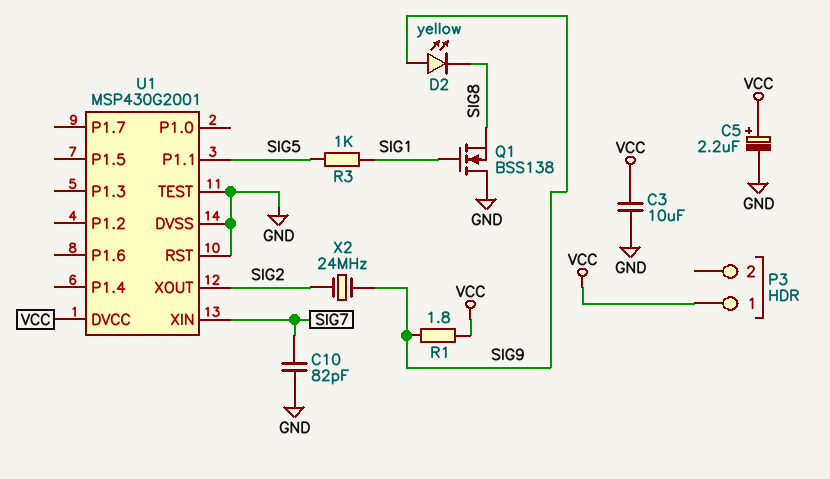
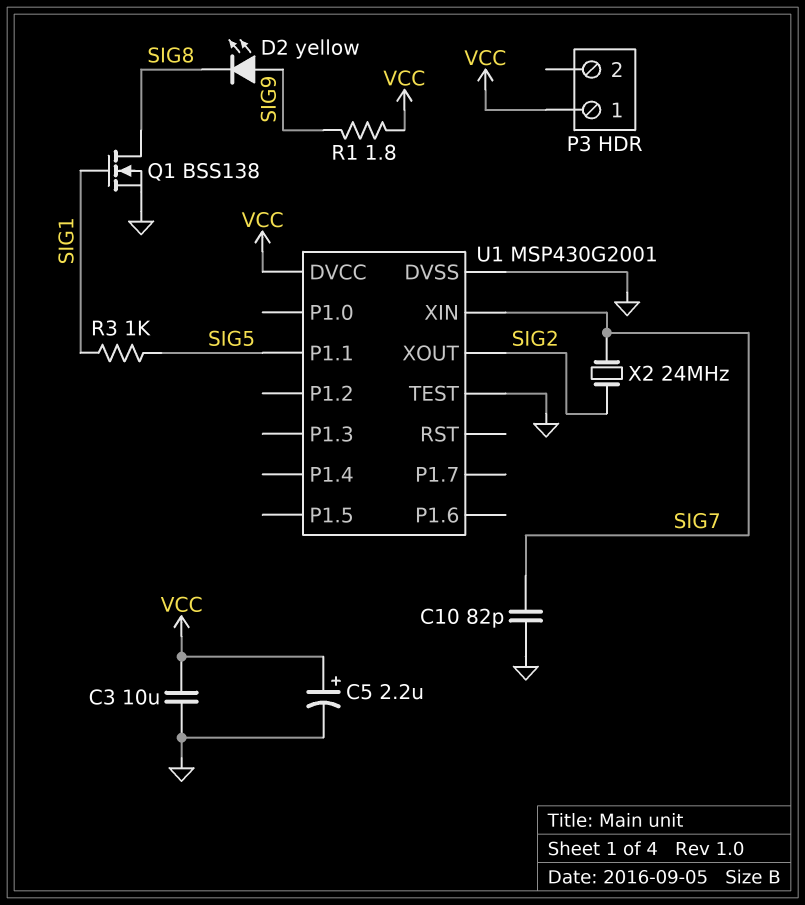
Q1: NMOS BSS138 (G SIG1, D GND, S SIG8) -> NMOS BSS138 (G SIG1, D SIG8, S GND)
U1 pin RST: GND -> none
X2: 24MHz (SIG2, SIG9) -> 24MHz (SIG2, SIG7)

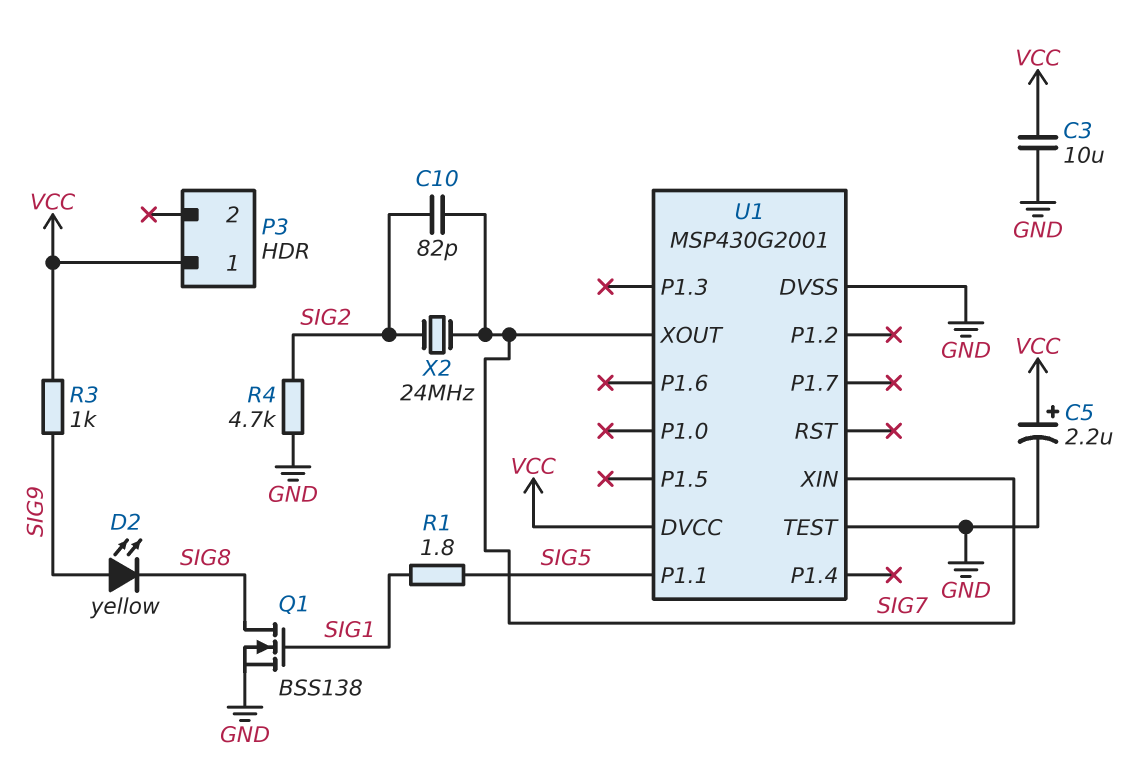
C10: 82pF (GND, SIG7) -> 82pF (SIG2, SIG7)
R1: 1.8 (SIG9, VCC) -> 1.8 (SIG1, SIG5)
R3: 1k (SIG1, SIG5) -> 1k (SIG9, VCC)
R4: none -> 4.7k (GND, SIG2)
U1 pin XOUT: SIG2 -> SIG7

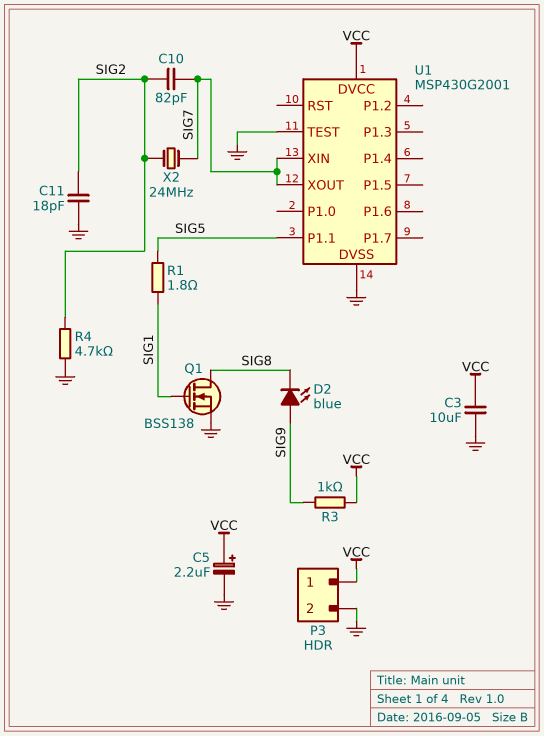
C11: none -> 18pF (GND, SIG2)
D2: LED yellow (A SIG9, K SIG8) -> LED blue (A SIG9, K SIG8)
P3 pin 2: none -> GND

